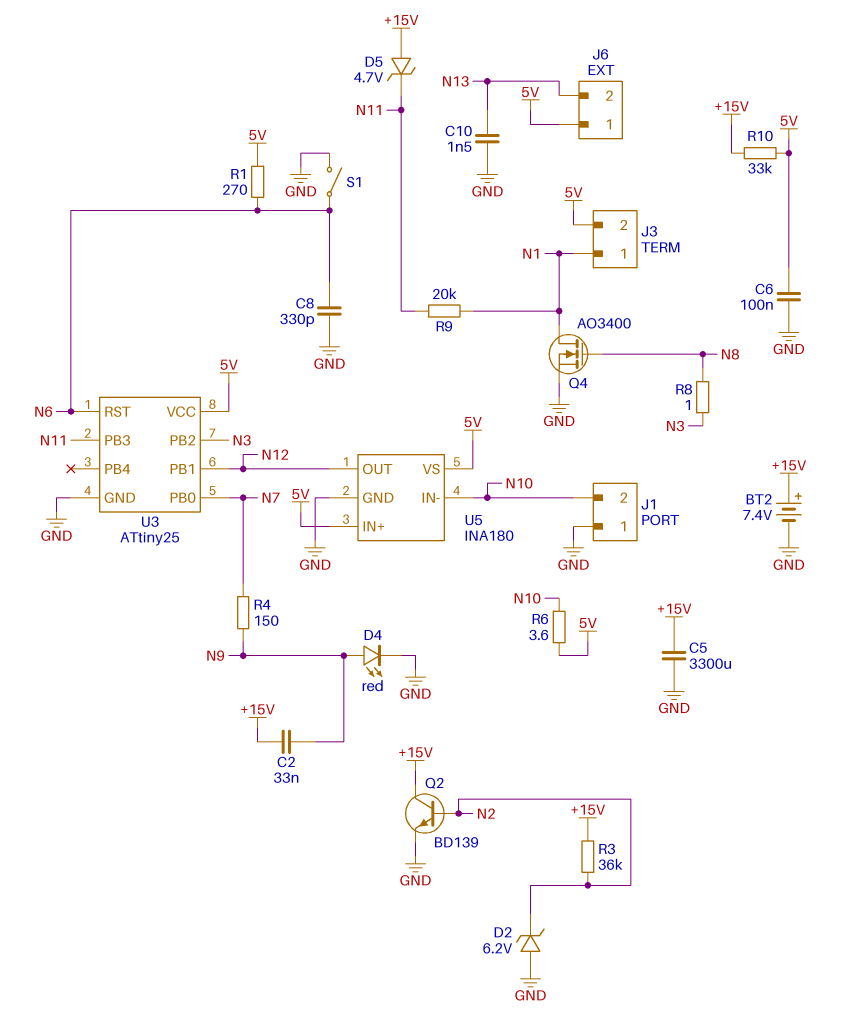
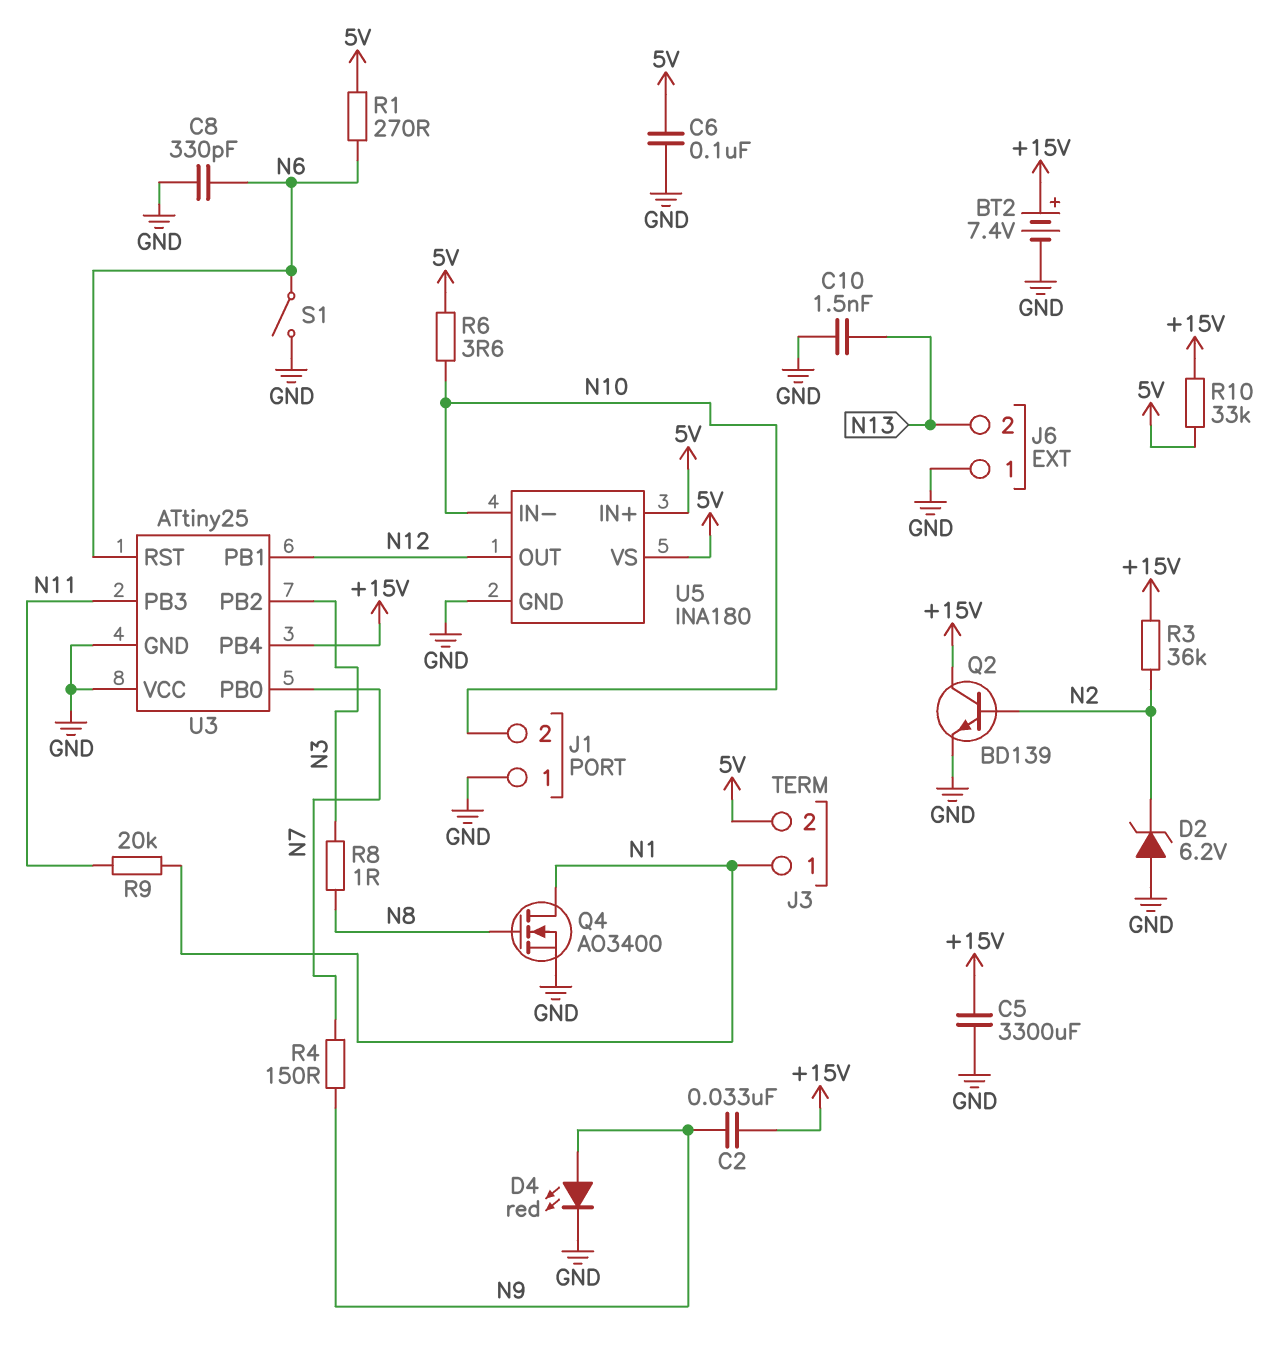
D5: zener 4.7V (A +15V, K N11) -> none
J6 pin 1: 5V -> GND
U3 pin PB4: none -> +15V
U3 pin VCC: 5V -> GND

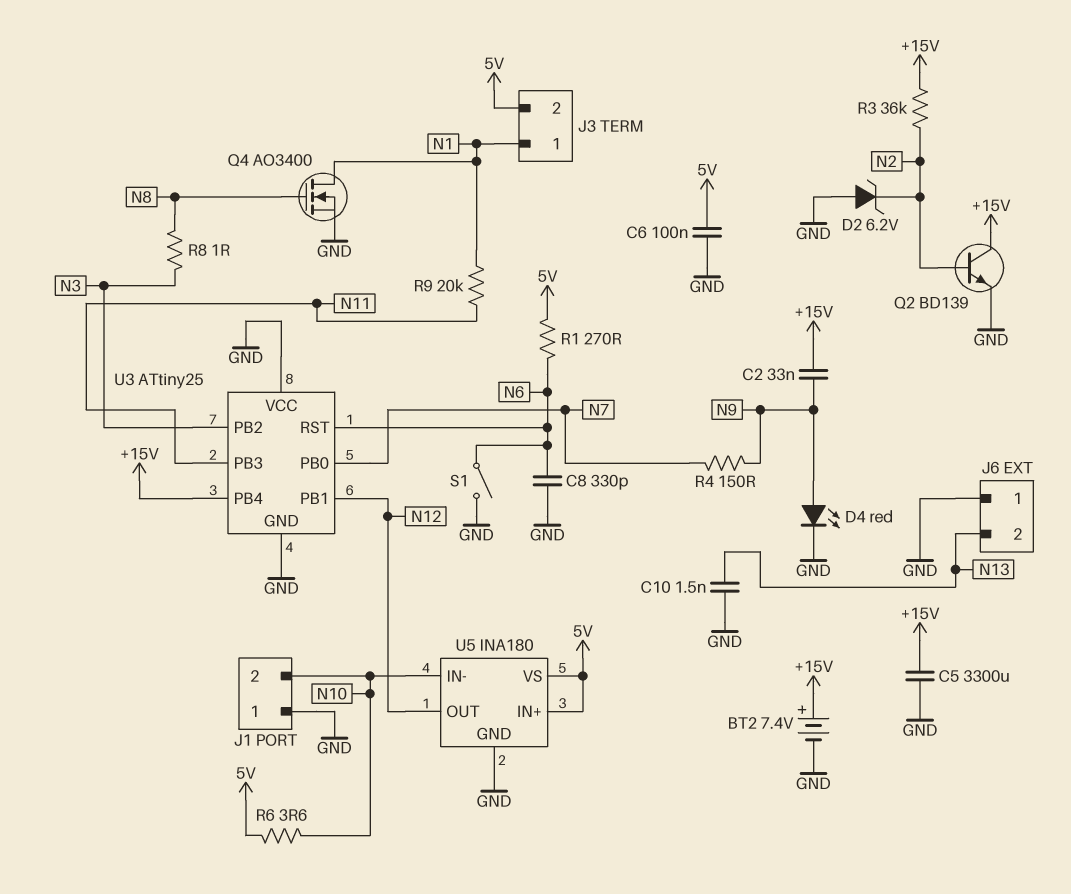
R10: 33k (+15V, 5V) -> none

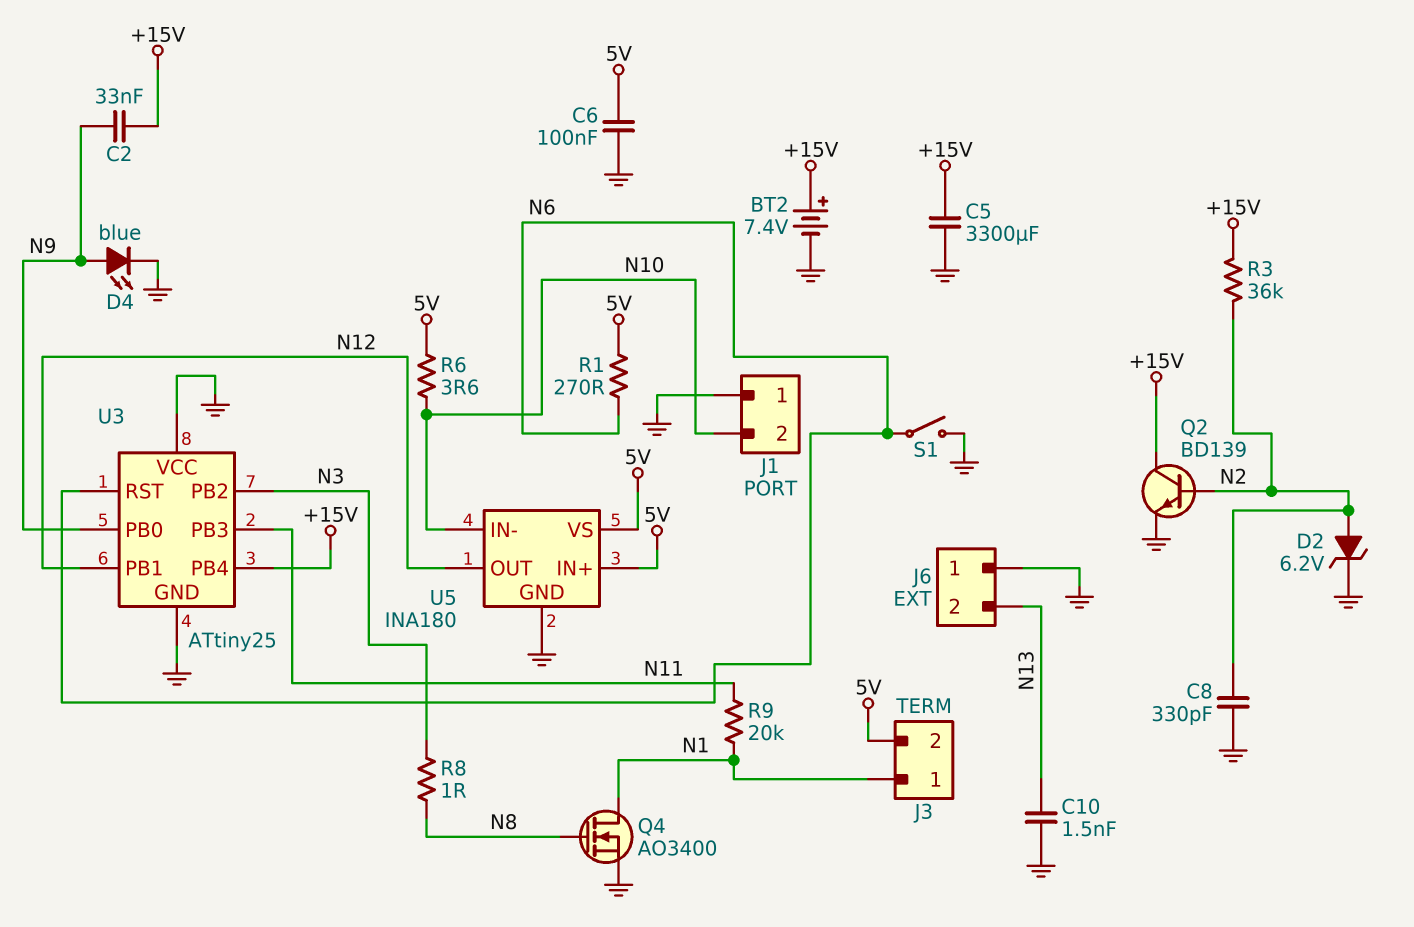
C8: 330pF (GND, N6) -> 330pF (GND, N2)
D2: zener 6.2V (A GND, K N2) -> zener 6.2V (A N2, K GND)
D4: LED red (A N9, K GND) -> LED blue (A N9, K GND)
R4: 150 (N7, N9) -> none
U3 pin PB0: N7 -> N9

